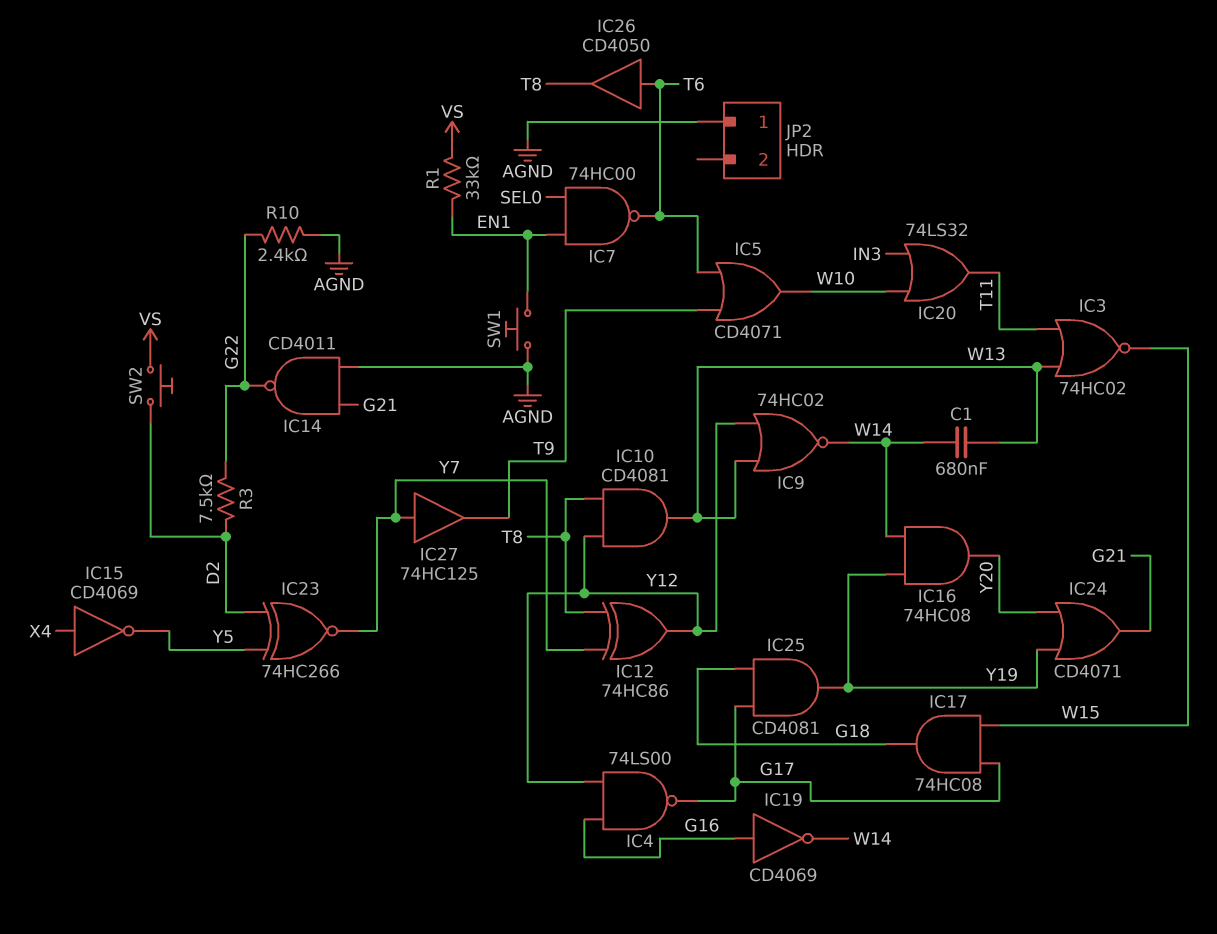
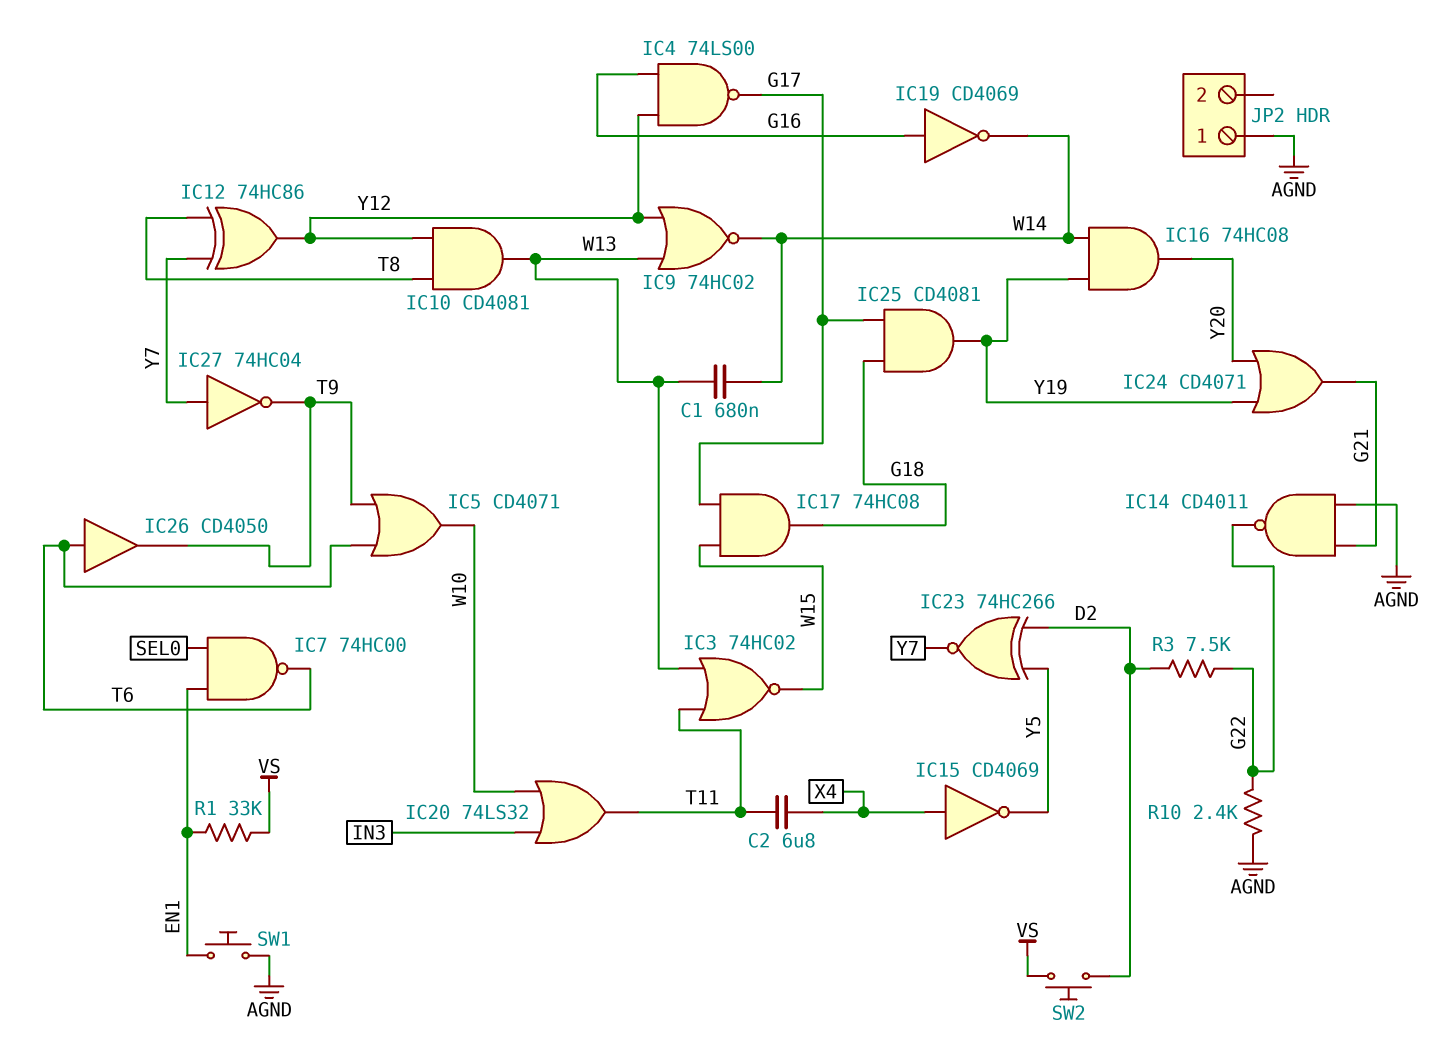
C2: none -> 6.8uF (T11, X4)
IC26: buffer CD4050 (in T6, out T8) -> buffer CD4050 (in T6, out T9)
IC27: buffer 74HC125 (in Y7, out T9) -> NOT 74HC04 (in Y7, out T9)

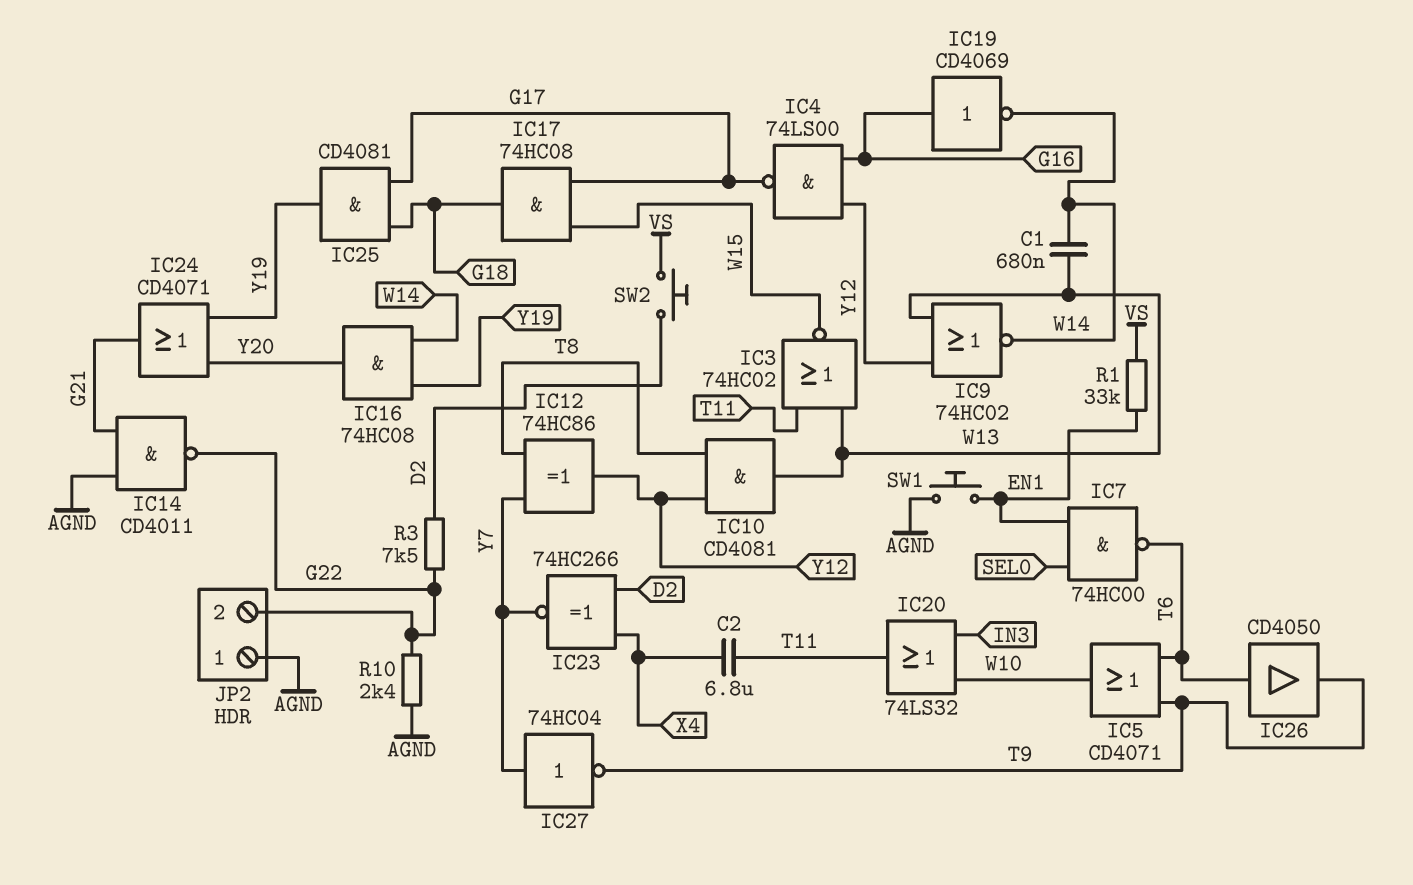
IC15: NOT CD4069 (in X4, out Y5) -> none
IC23: XNOR 74HC266 (in D2, in Y5, out Y7) -> XNOR 74HC266 (in D2, in X4, out Y7)
JP2 pin 2: none -> G22

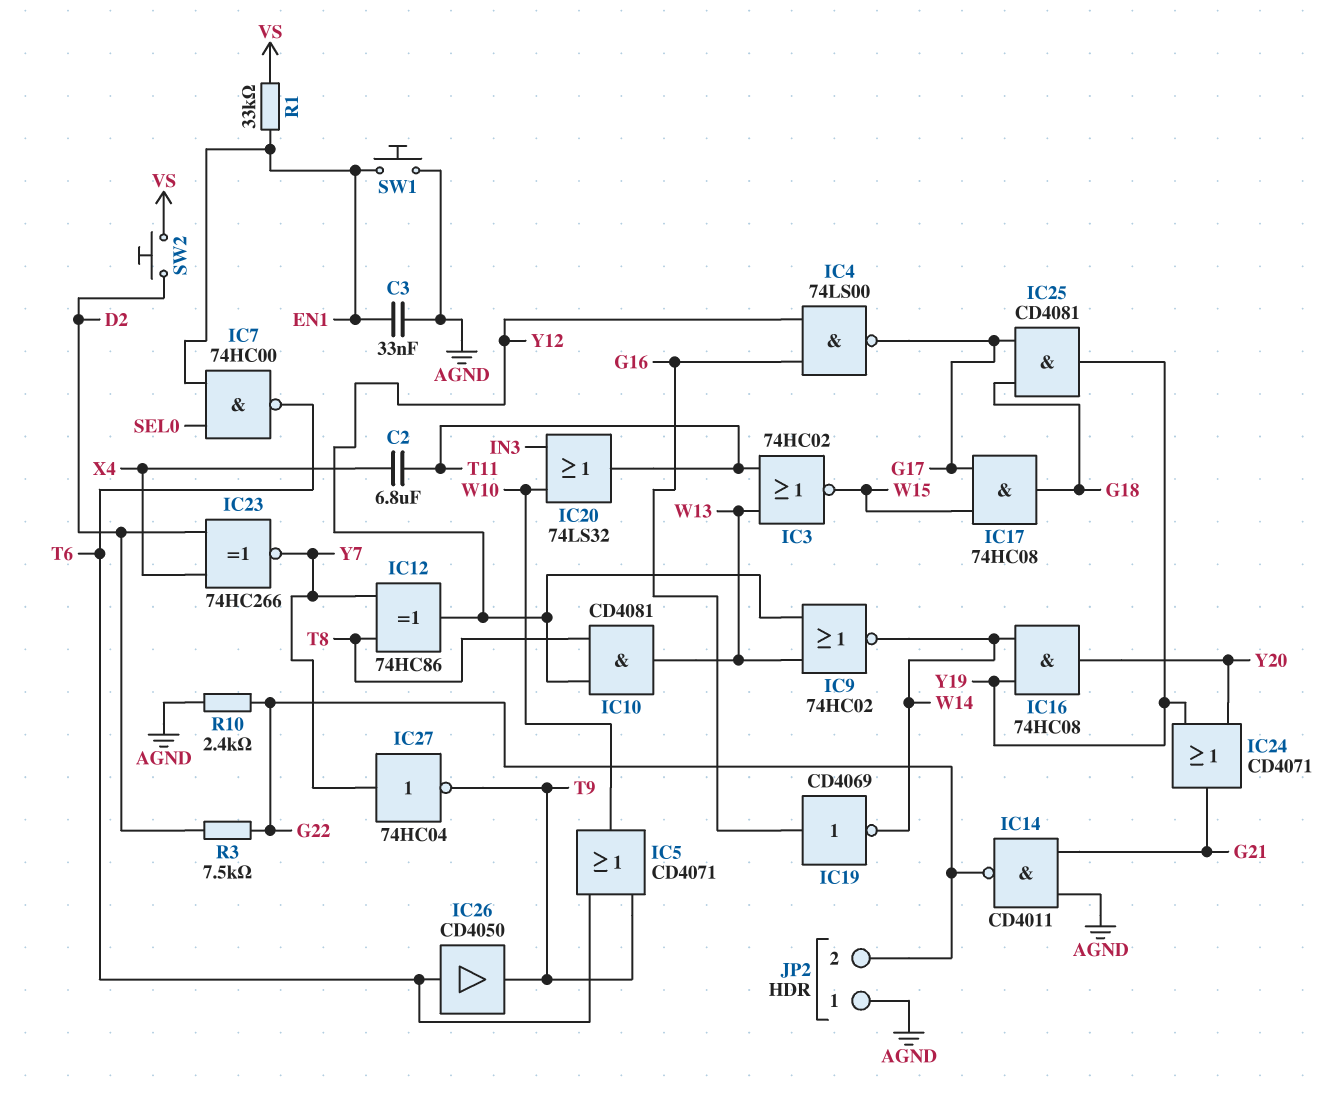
C1: 680nF (W13, W14) -> none
C3: none -> 33nF (AGND, EN1)

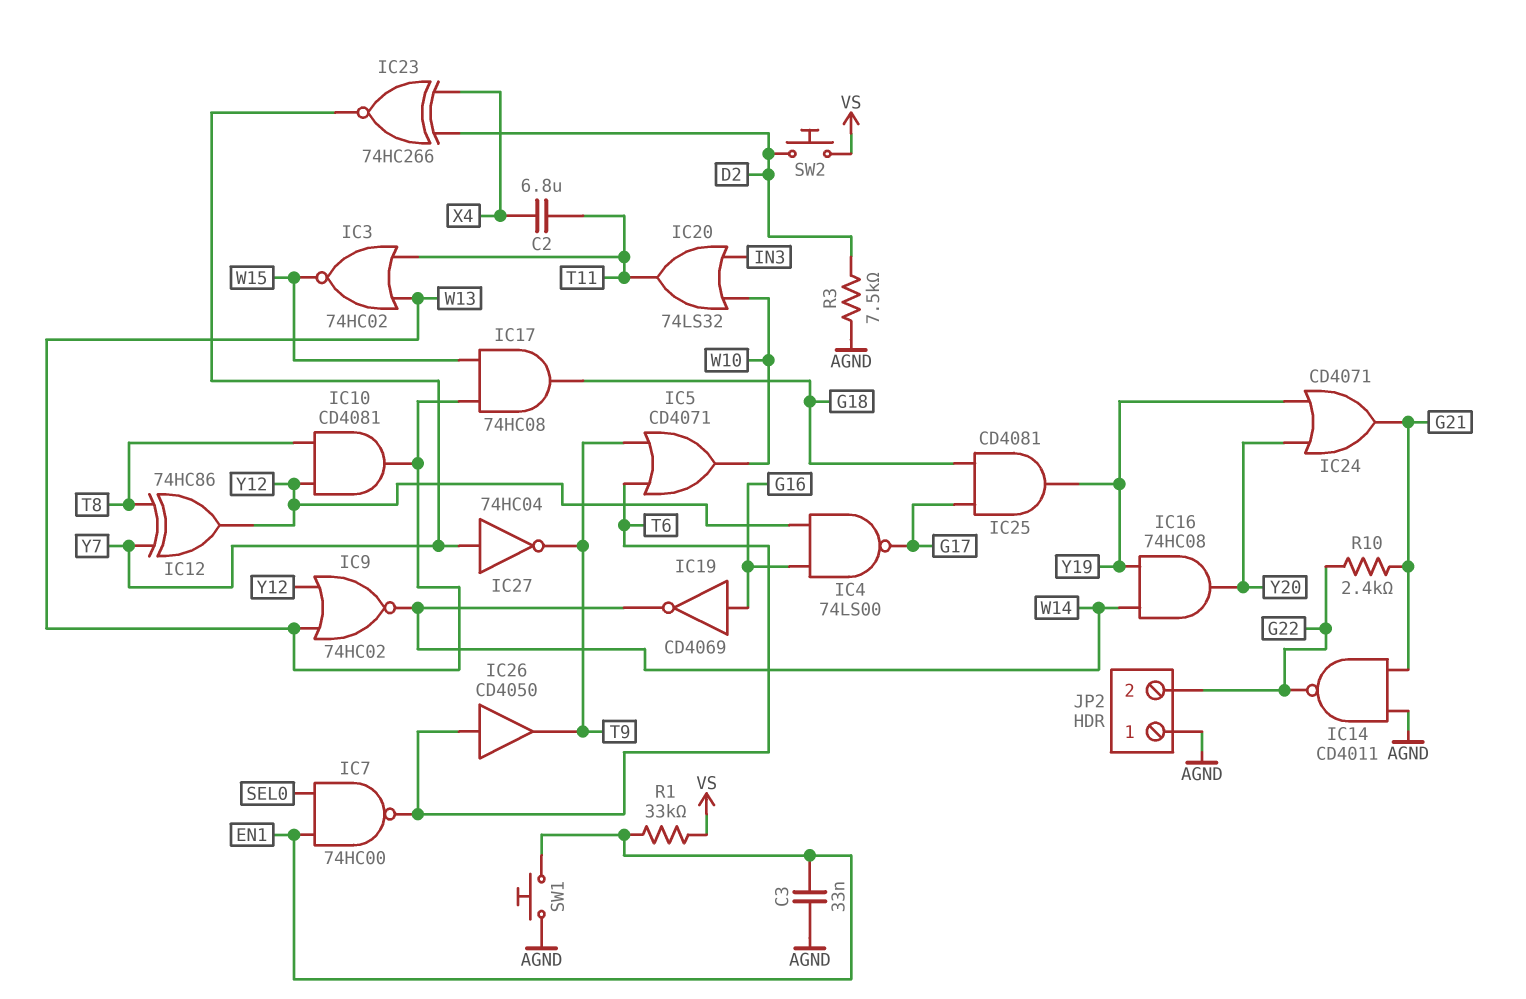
IC17: AND 74HC08 (in G17, in W15, out G18) -> AND 74HC08 (in W13, in W15, out G18)
R3: 7.5k (D2, G22) -> 7.5k (AGND, D2)
R10: 2.4k (AGND, G22) -> 2.4k (G21, G22)

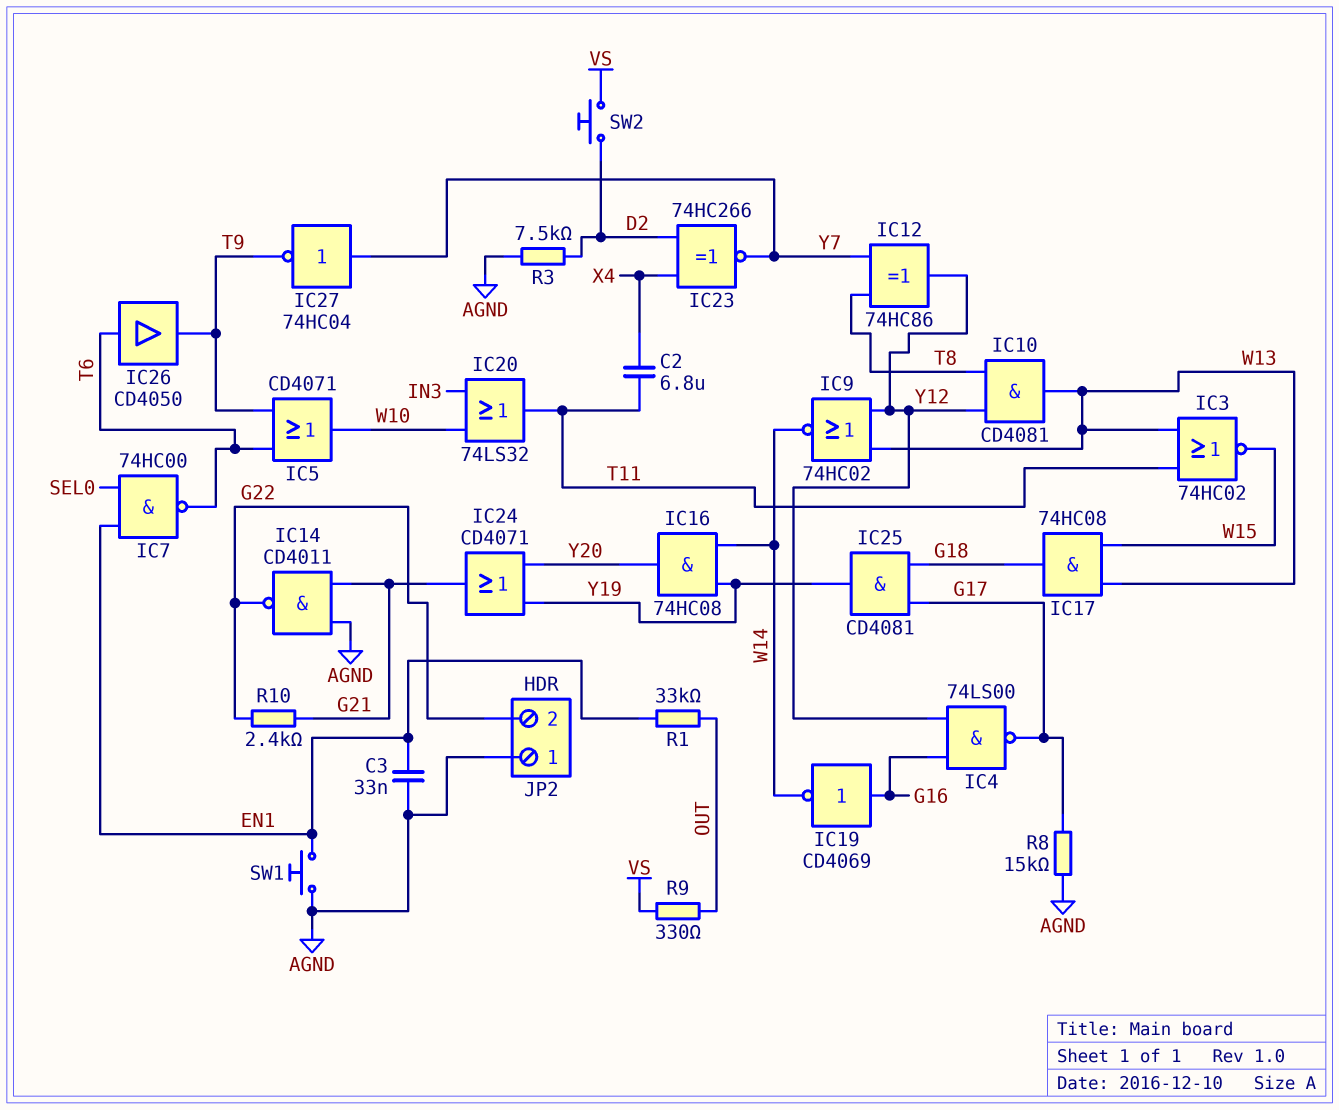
R1: 33k (EN1, VS) -> 33k (EN1, OUT)
R8: none -> 15k (AGND, G17)
R9: none -> 330 (OUT, VS)

